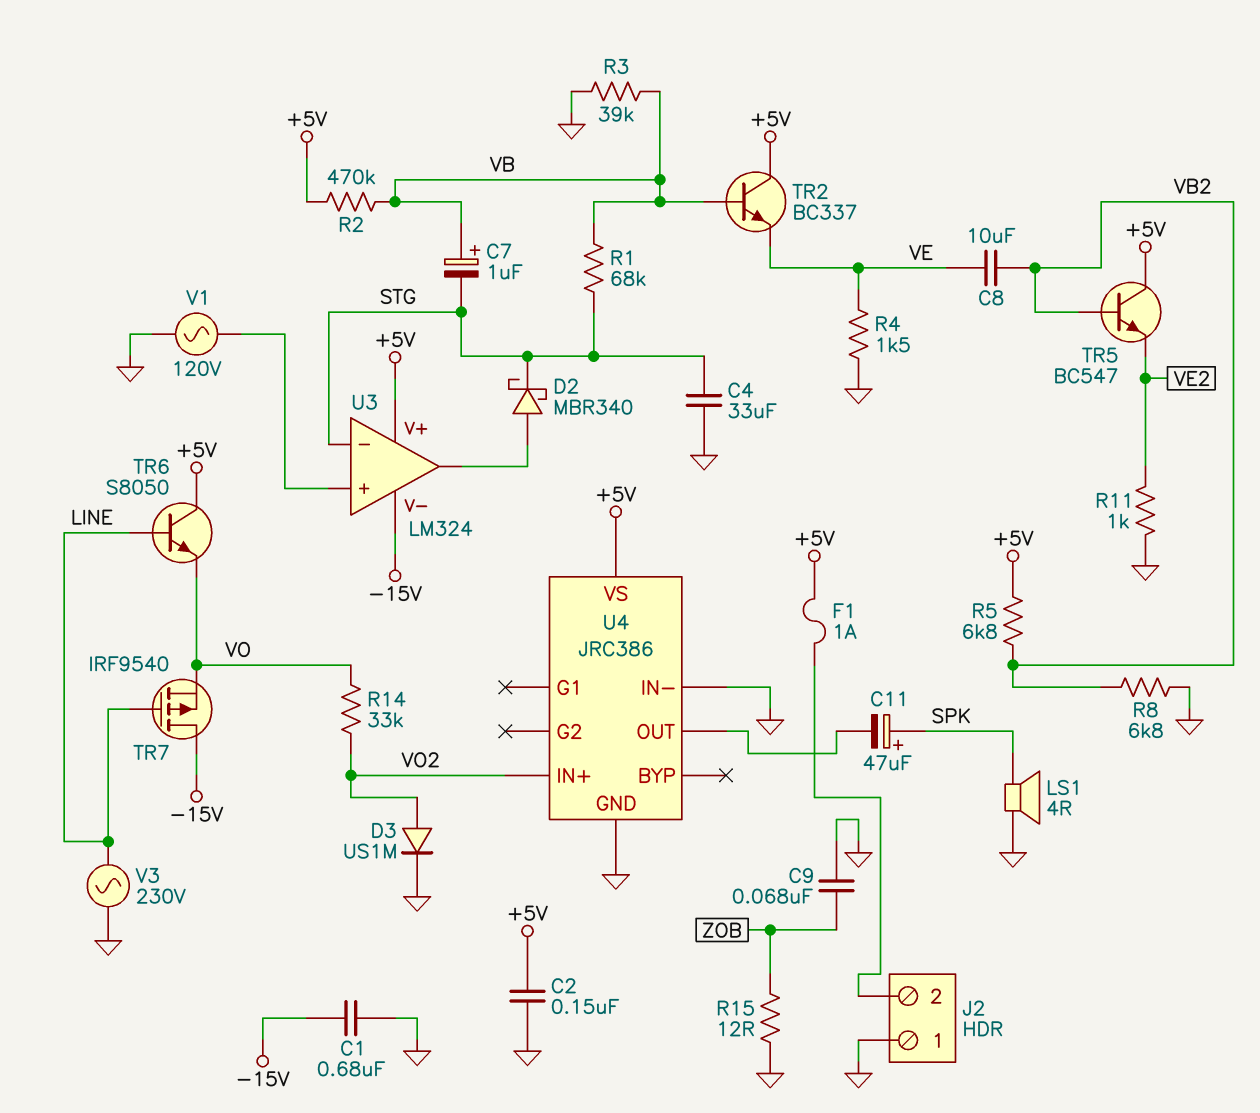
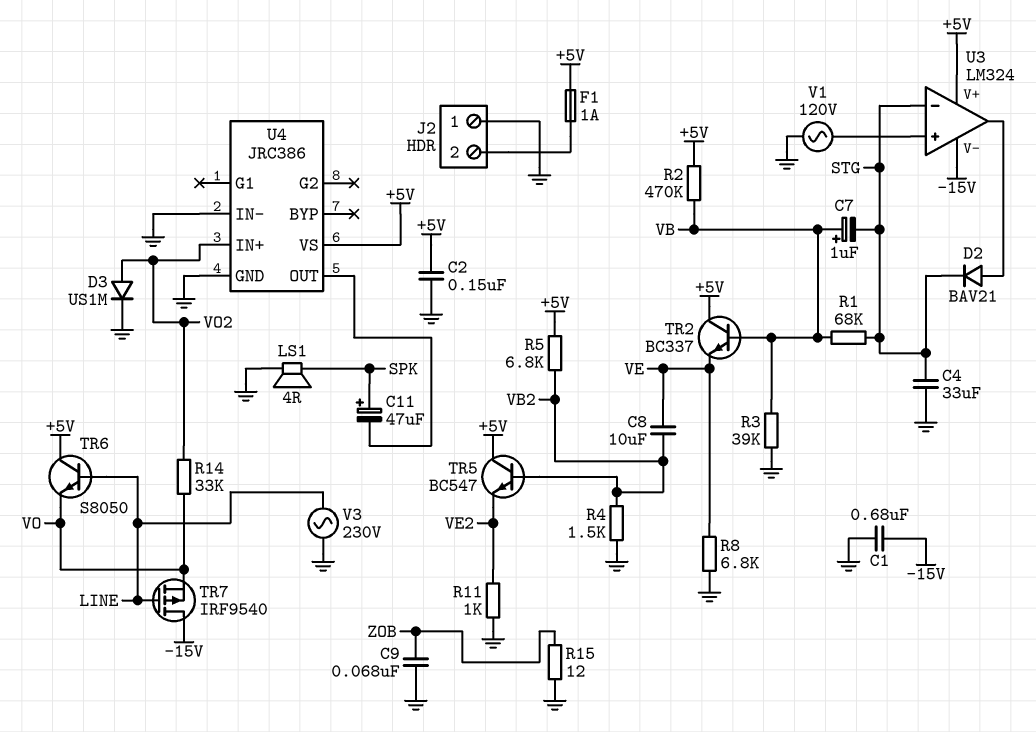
D2: schottky MBR340 (A U3/out, K STG) -> diode BAV21 (A U3/out, K STG)
R4: 1.5k (GND, VE) -> 1.5k (GND, VB2)
R8: 6.8k (GND, VB2) -> 6.8k (GND, VE)

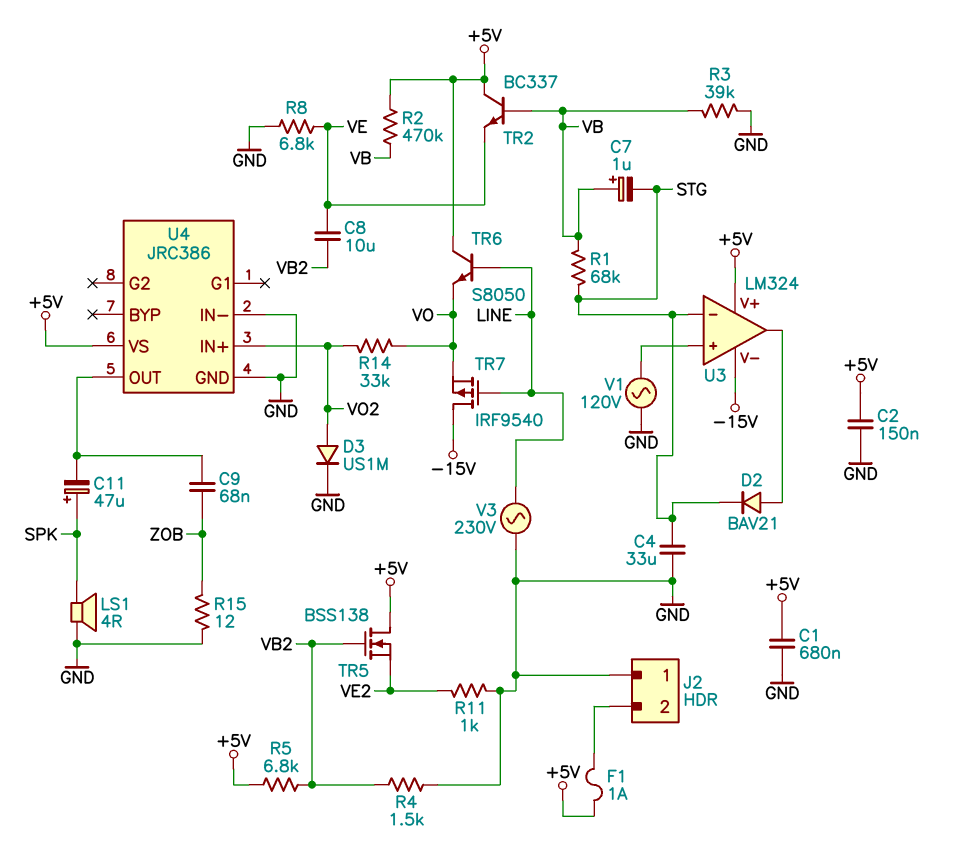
C1: 680nF (-15V, GND) -> 680nF (+5V, GND)
C9: 68nF (GND, ZOB) -> 68nF (U4/OUT, ZOB)
TR5: NPN BC547 (B VB2, C +5V, E VE2) -> NMOS BSS138 (G VB2, D +5V, S VE2)

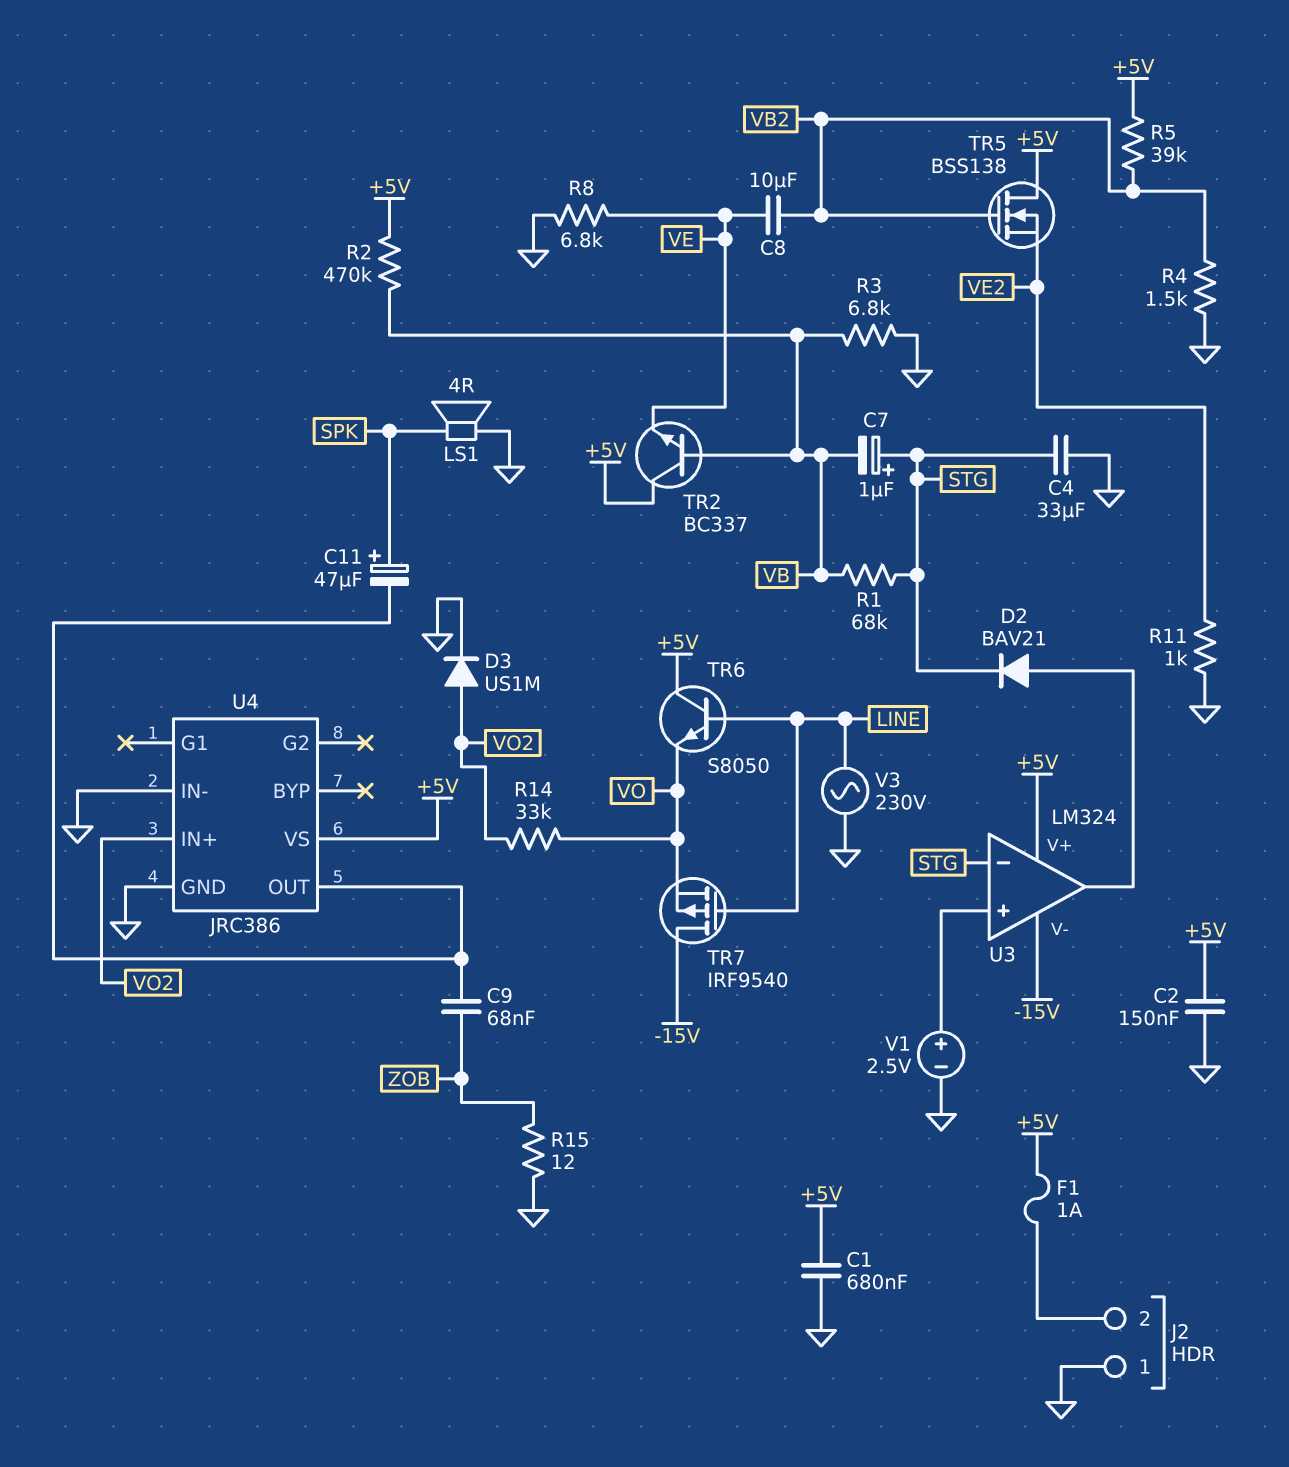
C7: 1uF (plus VB, minus STG) -> 1uF (plus STG, minus VB)
R3: 39k (GND, VB) -> 6.8k (GND, VB)
R5: 6.8k (+5V, VB2) -> 39k (+5V, VB2)
V1: AC 120V (GND, U3/in+) -> 2.5V (plus U3/in+, minus GND)

